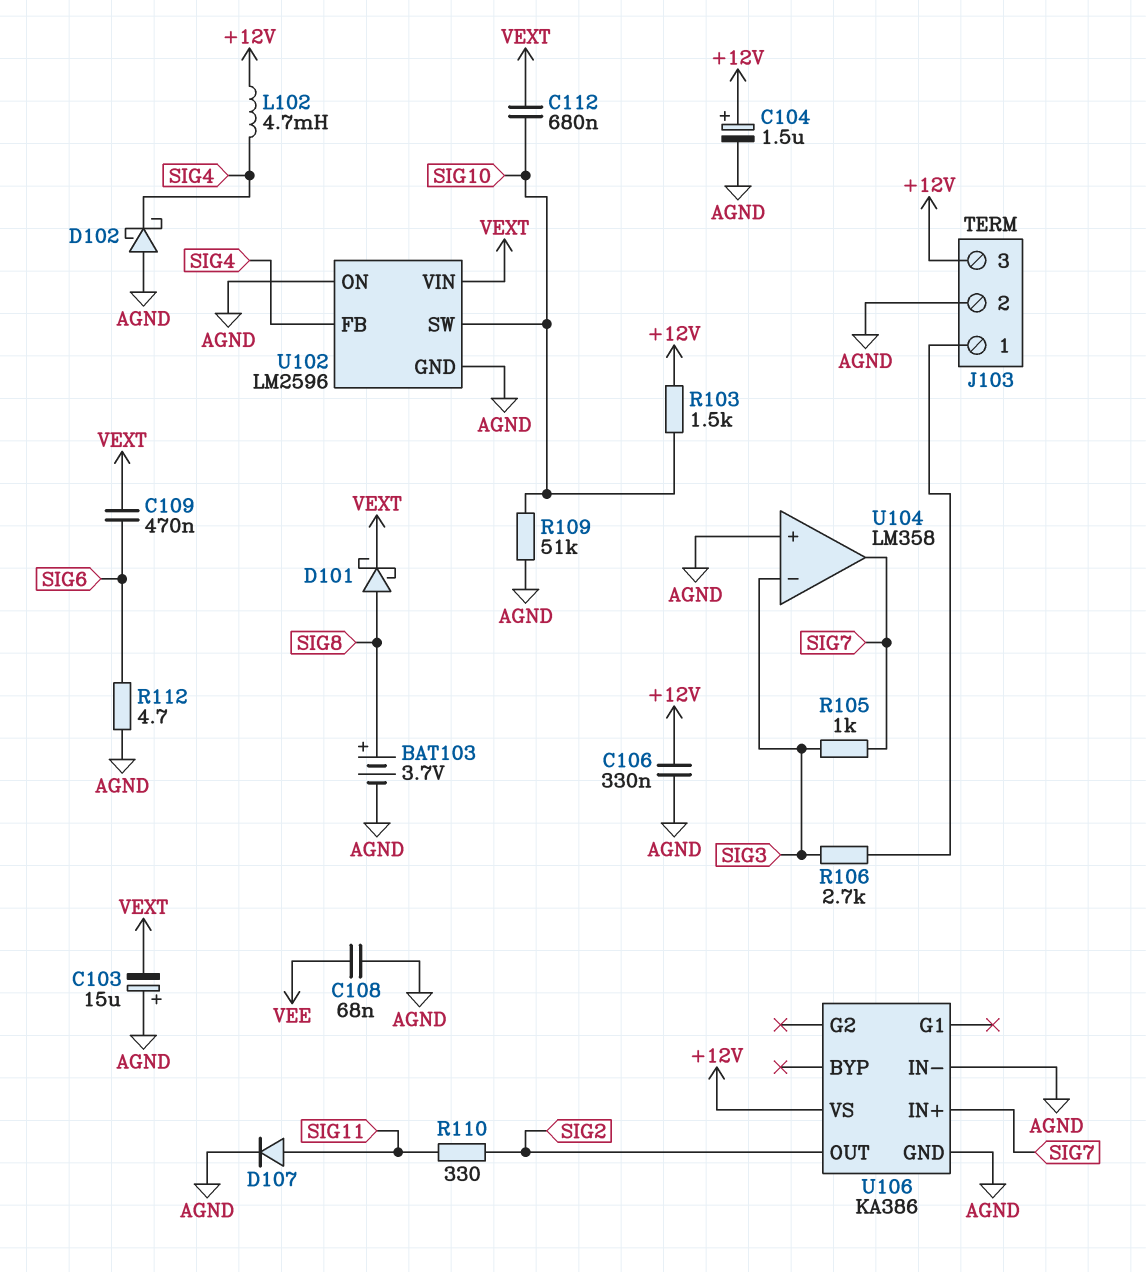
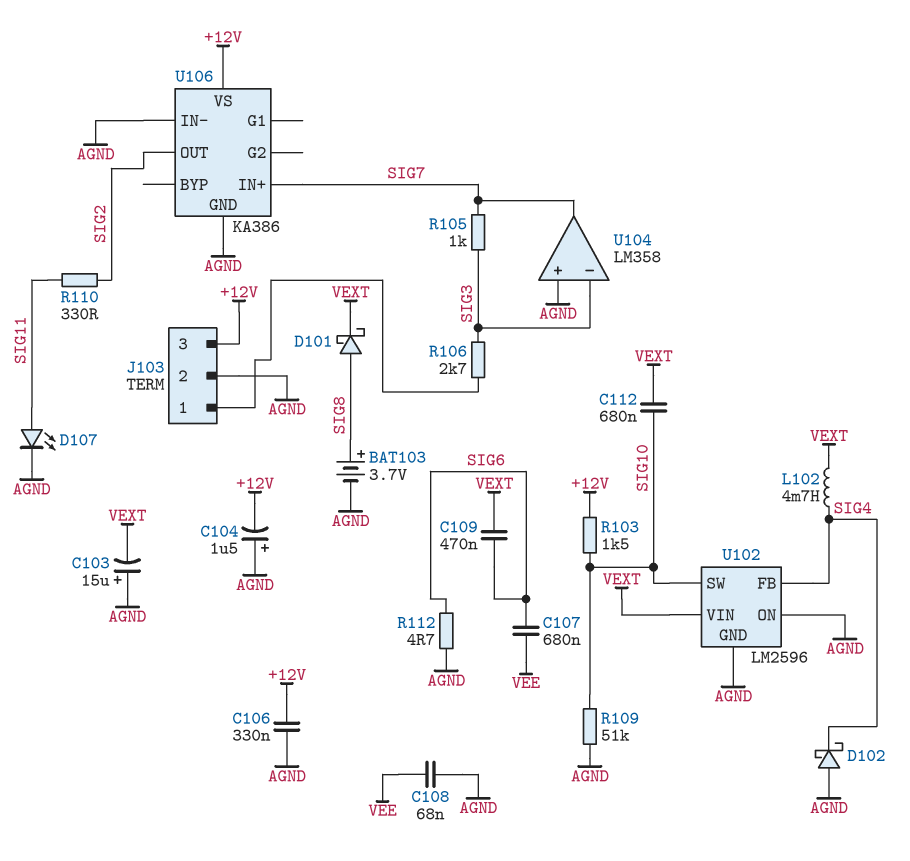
C104: 1.5uF (plus +12V, minus AGND) -> 1.5uF (plus AGND, minus +12V)
C107: none -> 680nF (SIG6, VEE)
D107: diode (A SIG11, K AGND) -> LED (A SIG11, K AGND)
L102: 4.7mH (+12V, SIG4) -> 4.7mH (SIG4, VEXT)

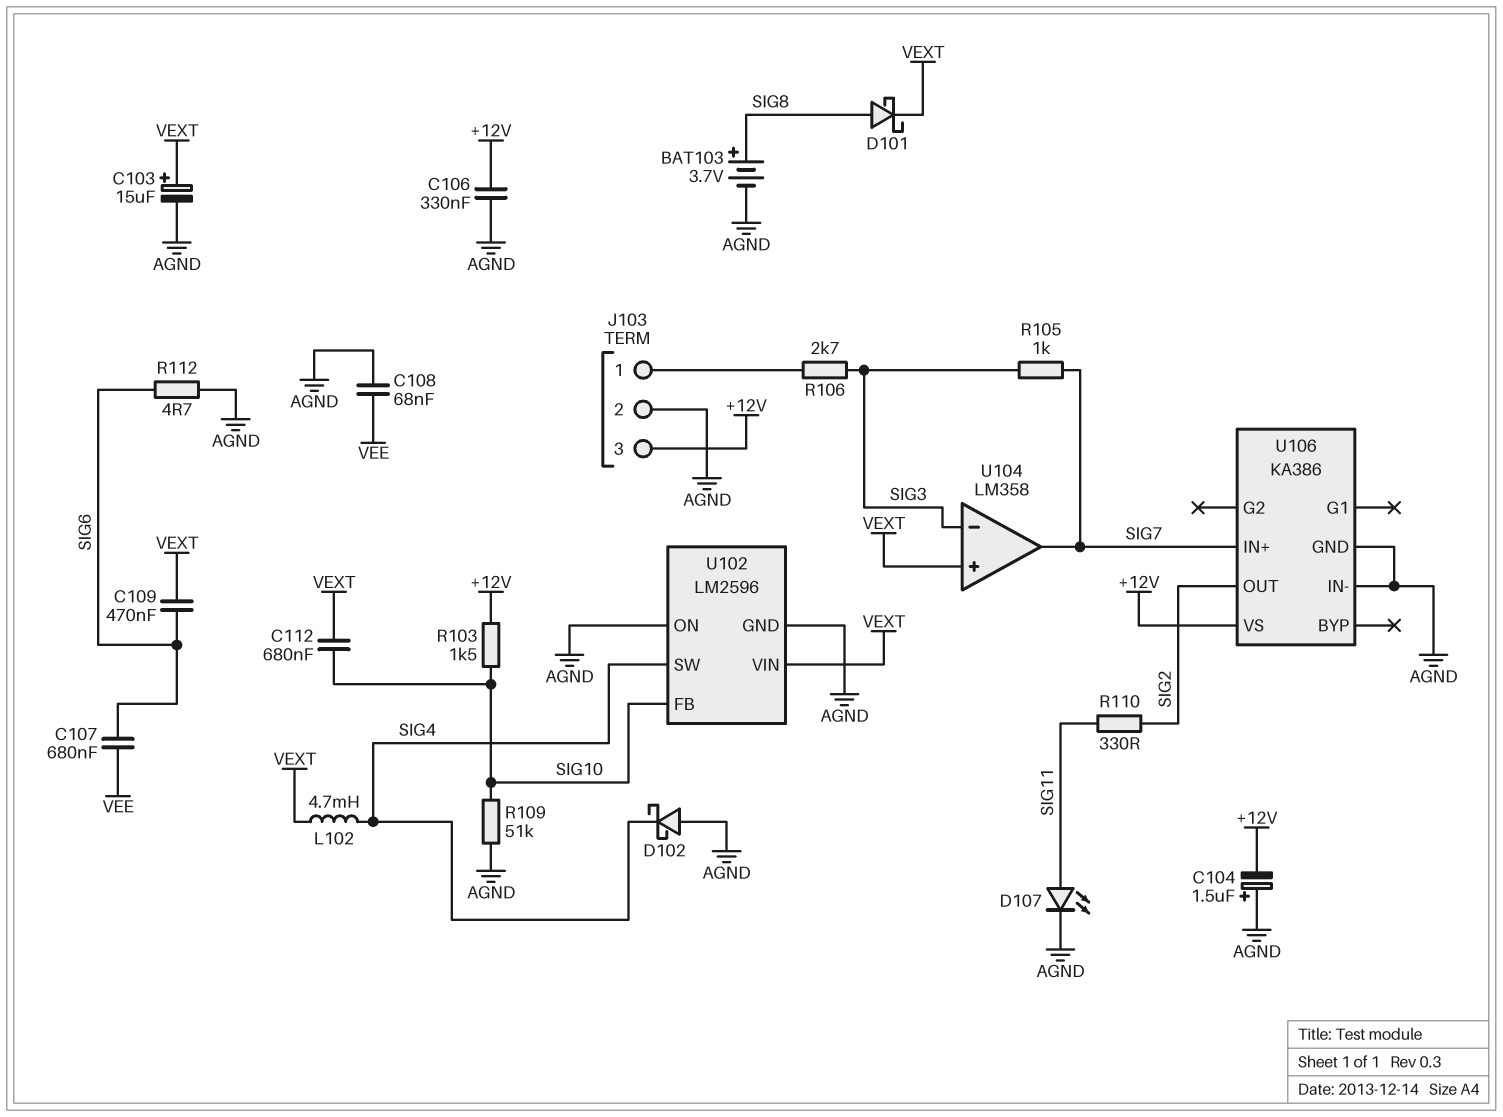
C103: 15uF (plus AGND, minus VEXT) -> 15uF (plus VEXT, minus AGND)
U102 pin FB: SIG4 -> SIG10
U102 pin SW: SIG10 -> SIG4
U104 pin in+: AGND -> VEXT

